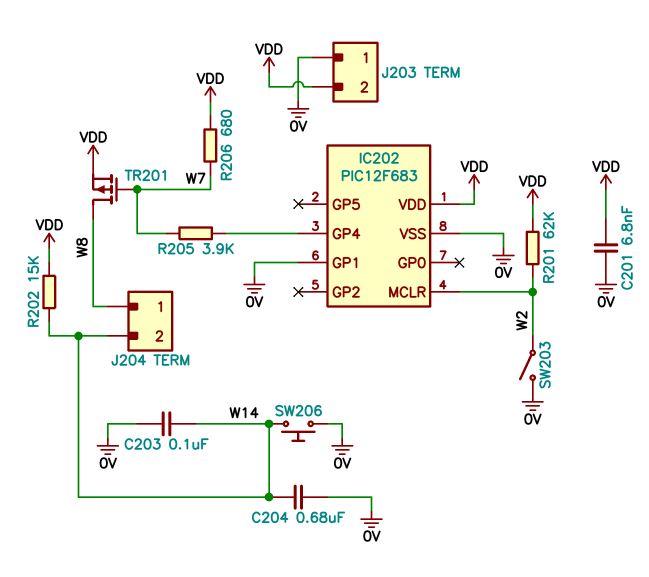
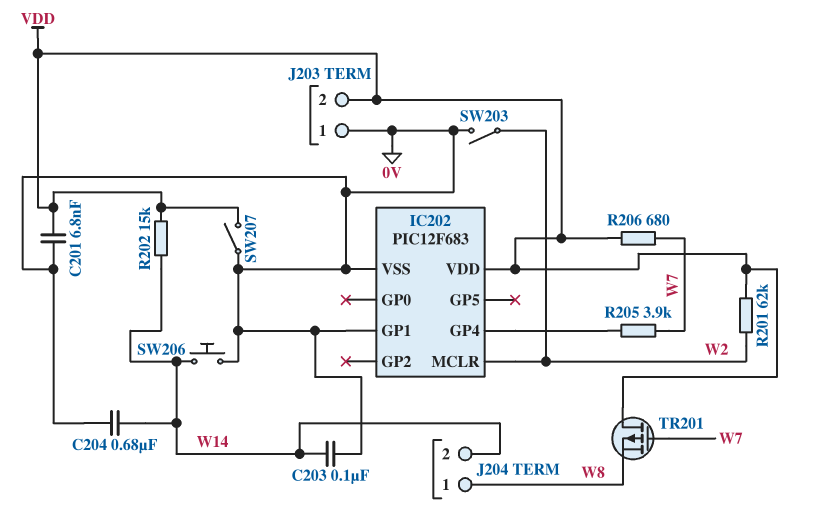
SW207: none -> switch (0V, VDD)
TR201: PMOS (G W7, D W8, S VDD) -> PMOS (G W7, D VDD, S W8)

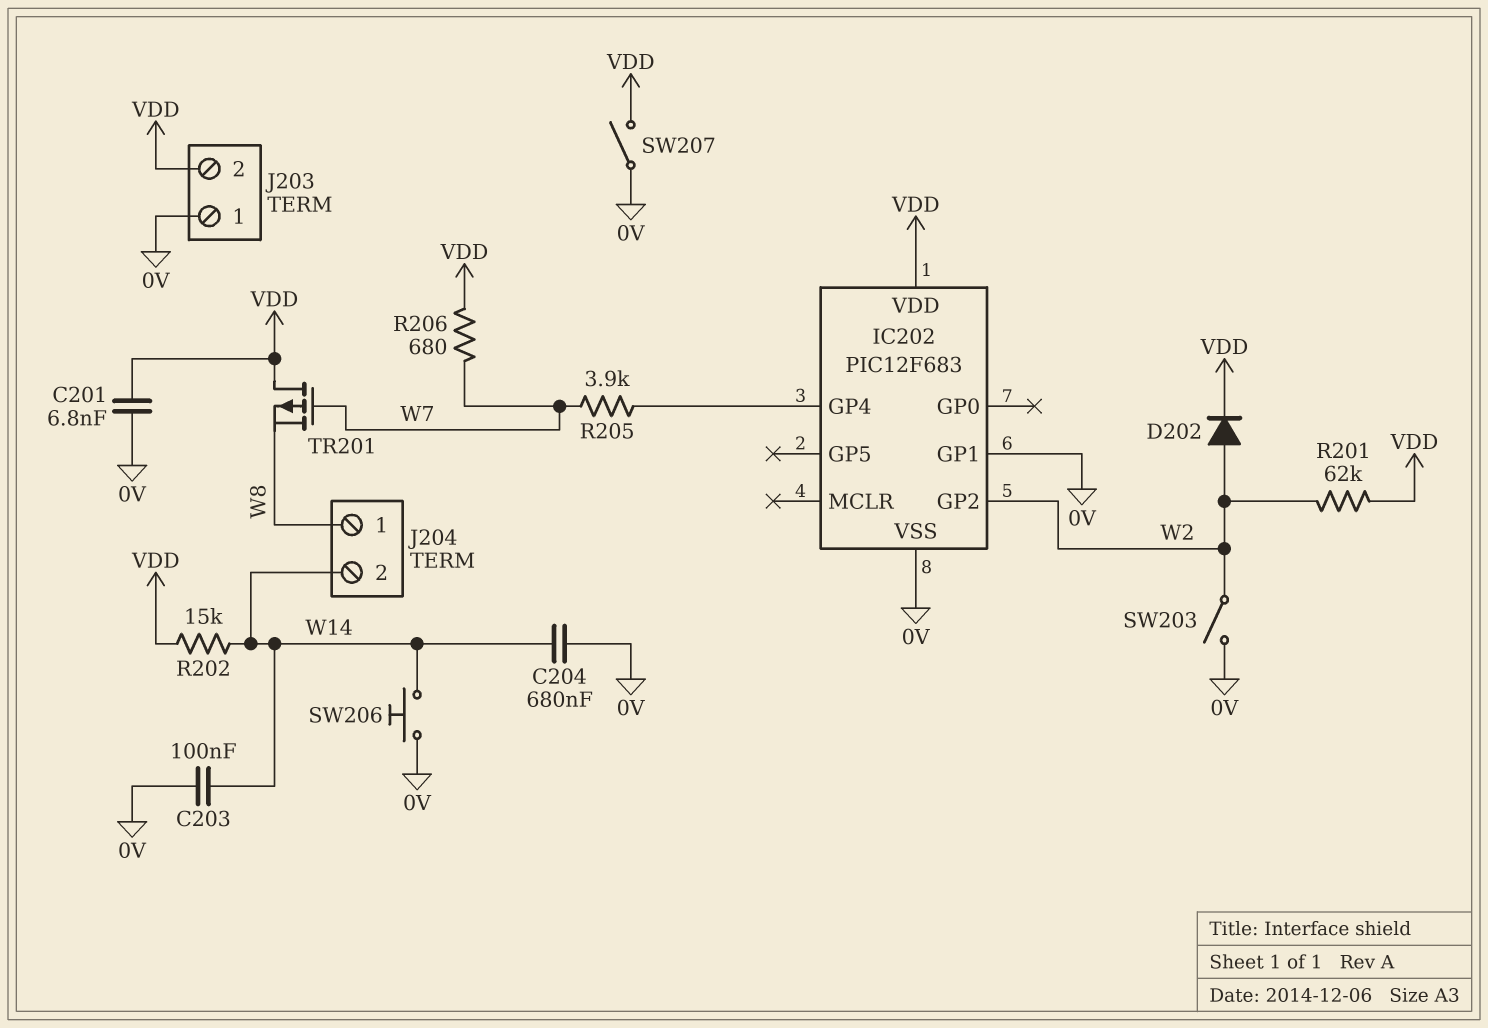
D202: none -> diode (A W2, K VDD)
IC202 pin GP2: none -> W2
IC202 pin MCLR: W2 -> none

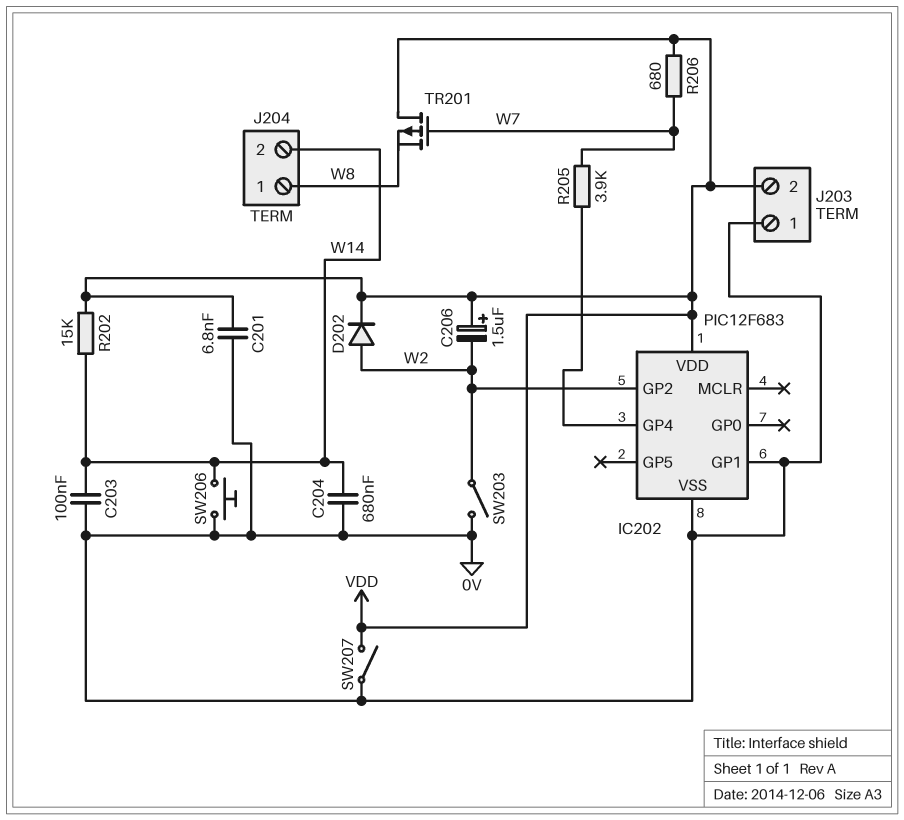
C206: none -> 1.5uF (plus VDD, minus W2)
R201: 62k (VDD, W2) -> none

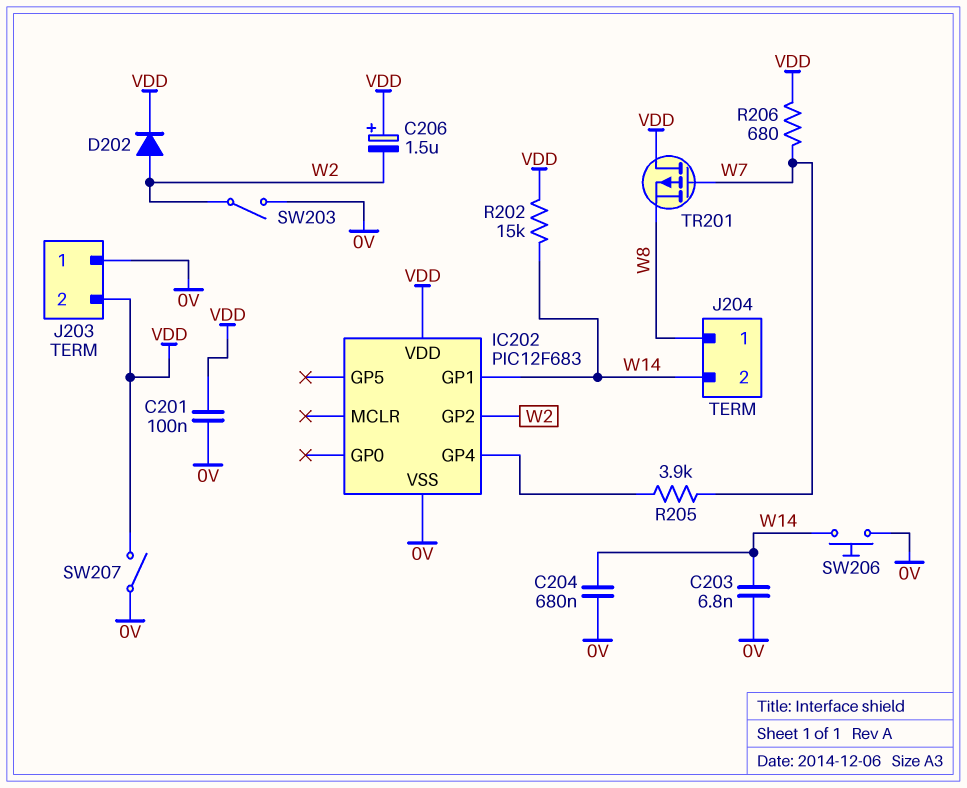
C201: 6.8nF (0V, VDD) -> 100nF (0V, VDD)
C203: 100nF (0V, W14) -> 6.8nF (0V, W14)
IC202 pin GP1: 0V -> W14

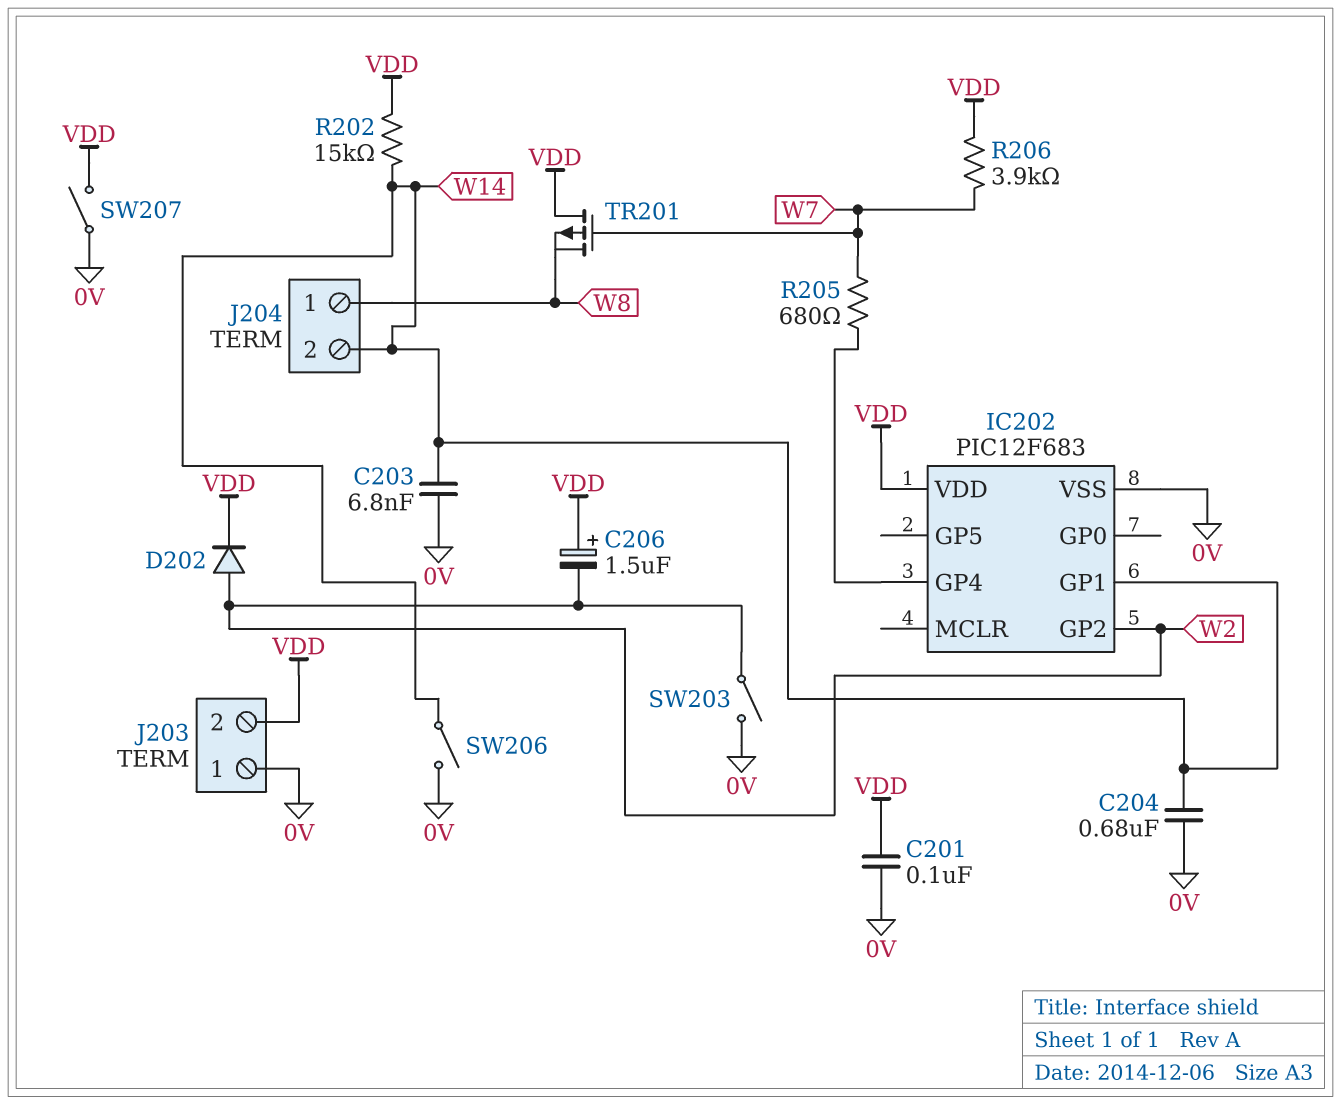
R205: 3.9k (IC202/GP4, W7) -> 680 (IC202/GP4, W7)
R206: 680 (VDD, W7) -> 3.9k (VDD, W7)
SW206: button (0V, W14) -> switch (0V, W14)

